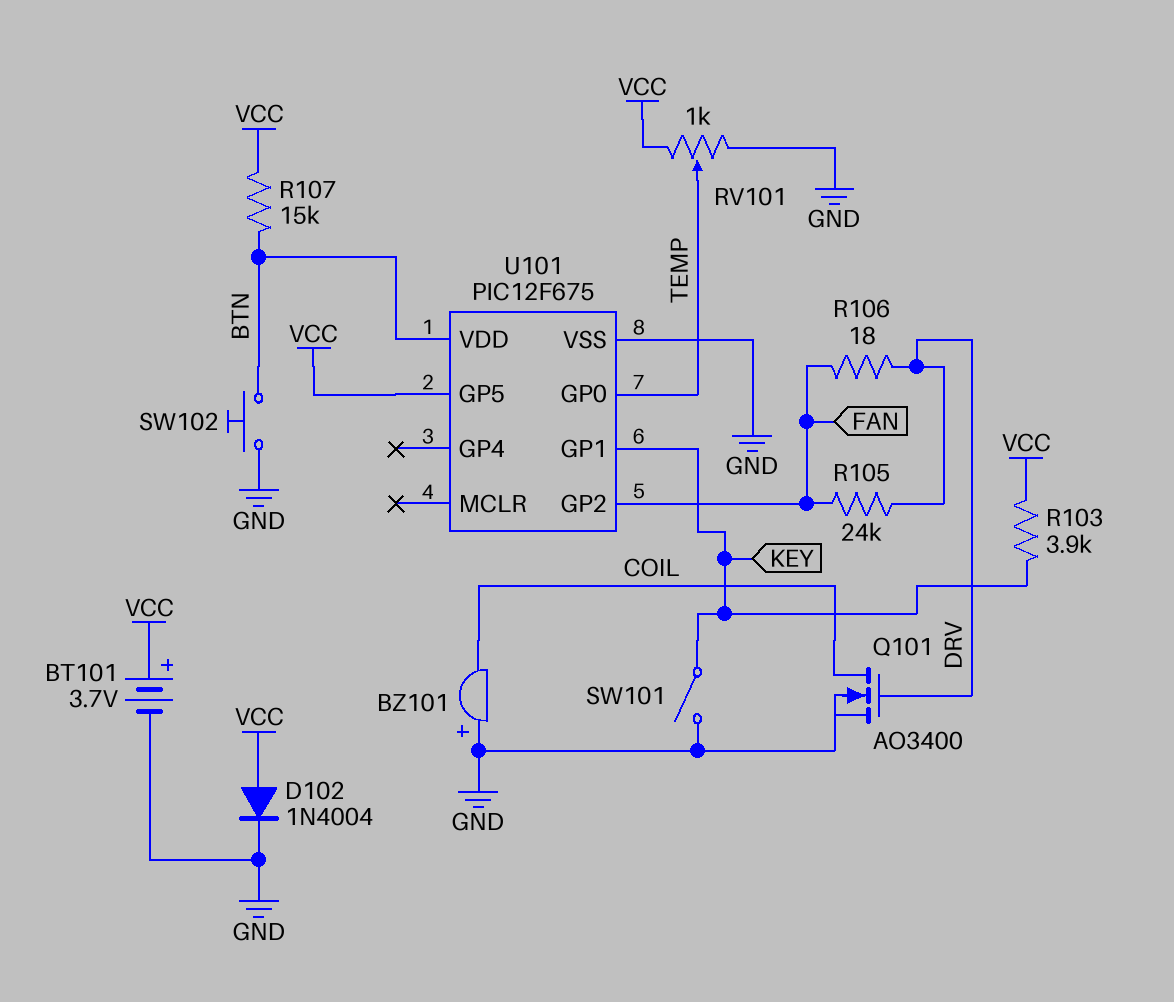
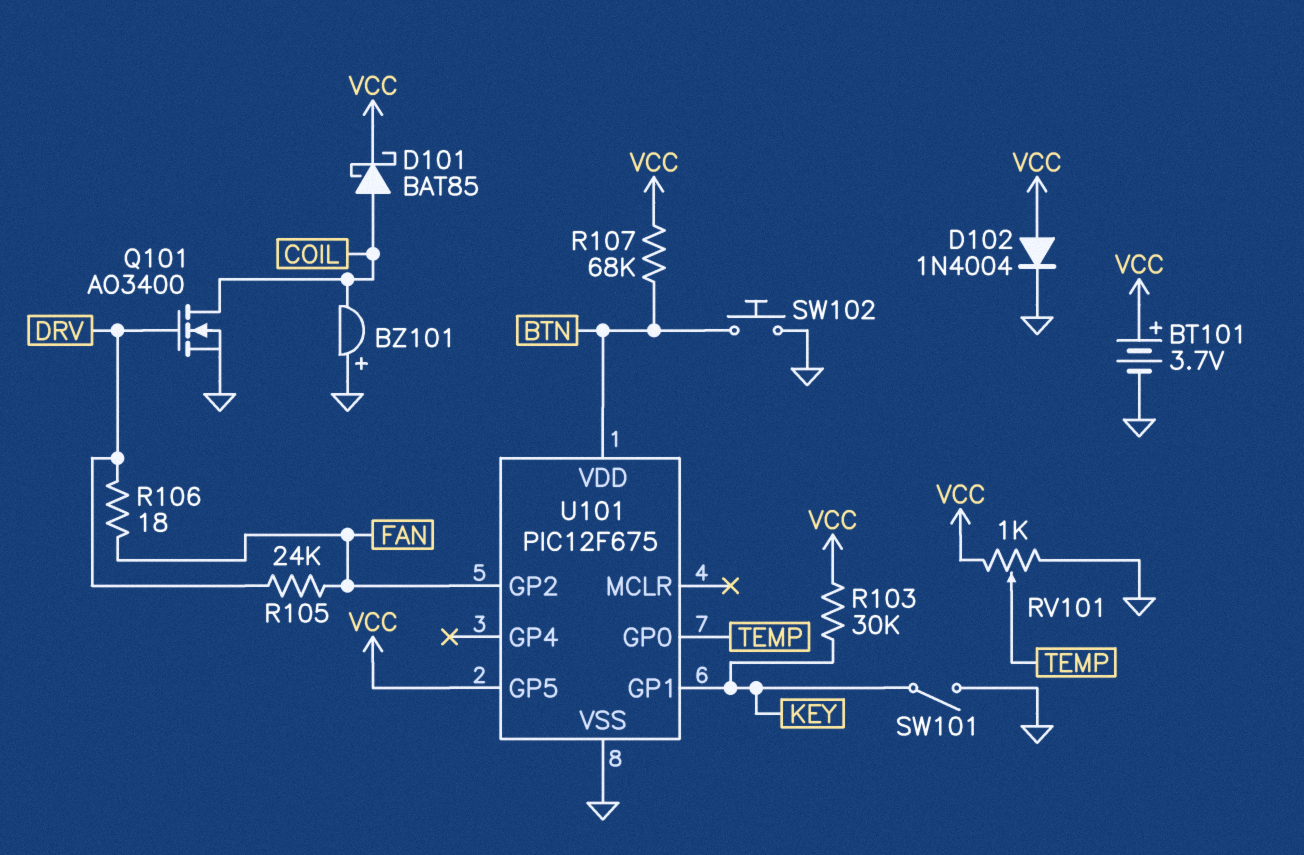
D101: none -> schottky BAT85 (A COIL, K VCC)
R103: 3.9k (KEY, VCC) -> 30k (KEY, VCC)
R107: 15k (BTN, VCC) -> 68k (BTN, VCC)

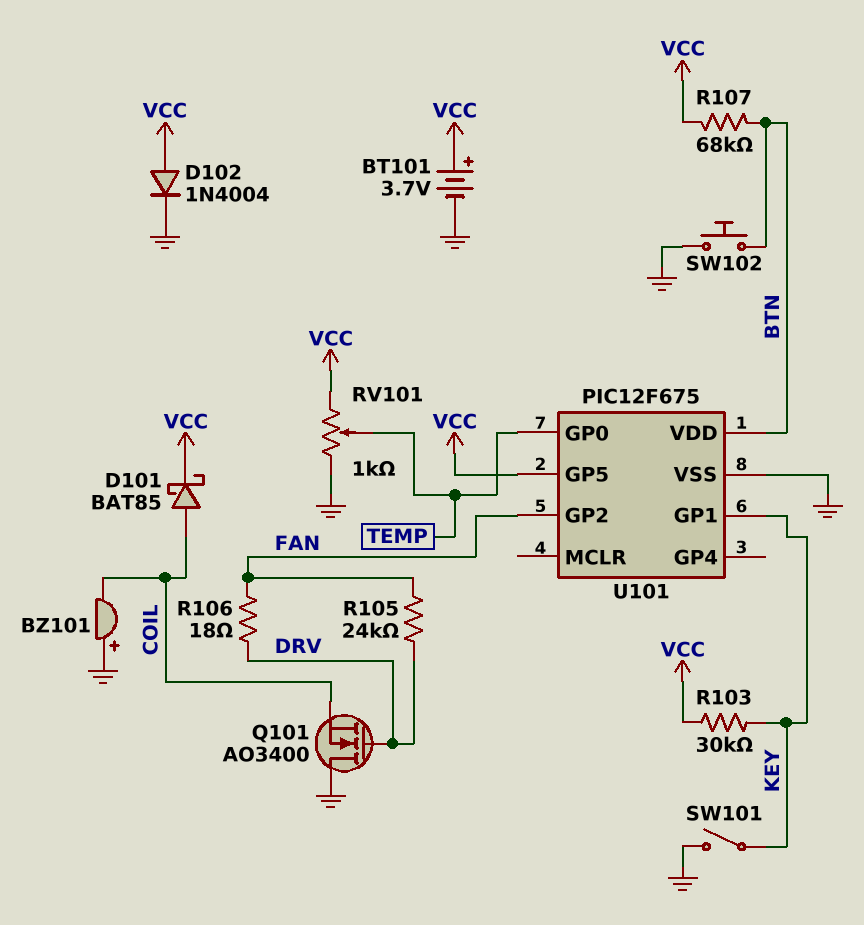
Q101: NMOS AO3400 (G DRV, D COIL, S GND) -> NMOS AO3400 (G DRV, D GND, S COIL)

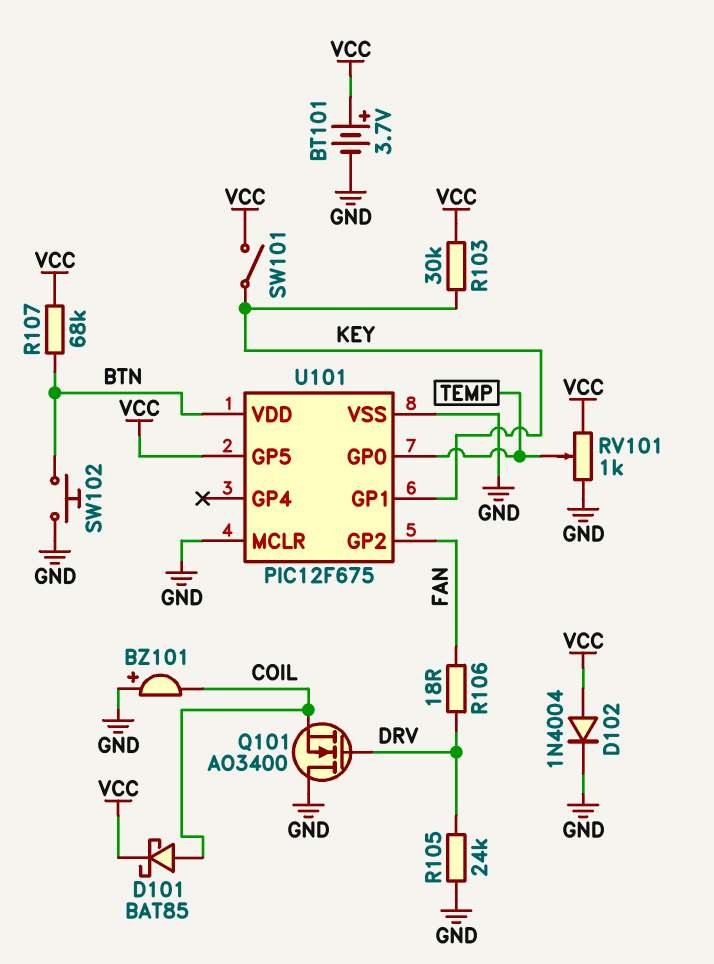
R105: 24k (DRV, FAN) -> 24k (DRV, GND)
SW101: switch (GND, KEY) -> switch (KEY, VCC)
U101 pin MCLR: none -> GND

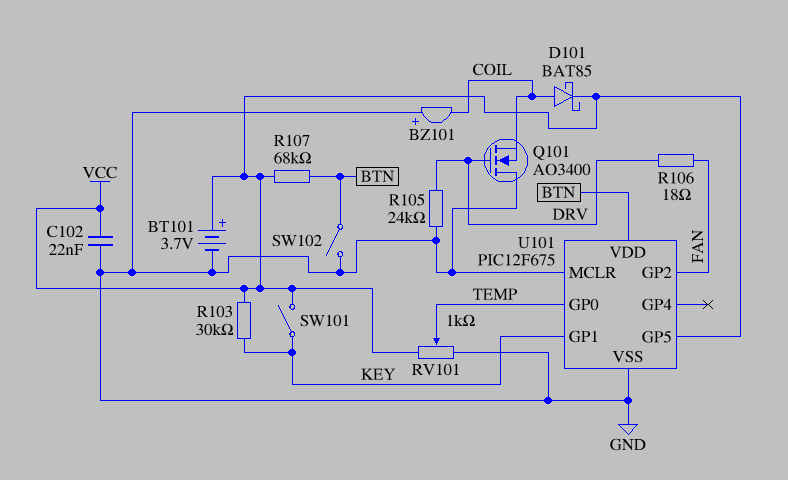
C102: none -> 22nF (GND, VCC)
D102: diode 1N4004 (A VCC, K GND) -> none
SW102: button (BTN, GND) -> switch (BTN, GND)

